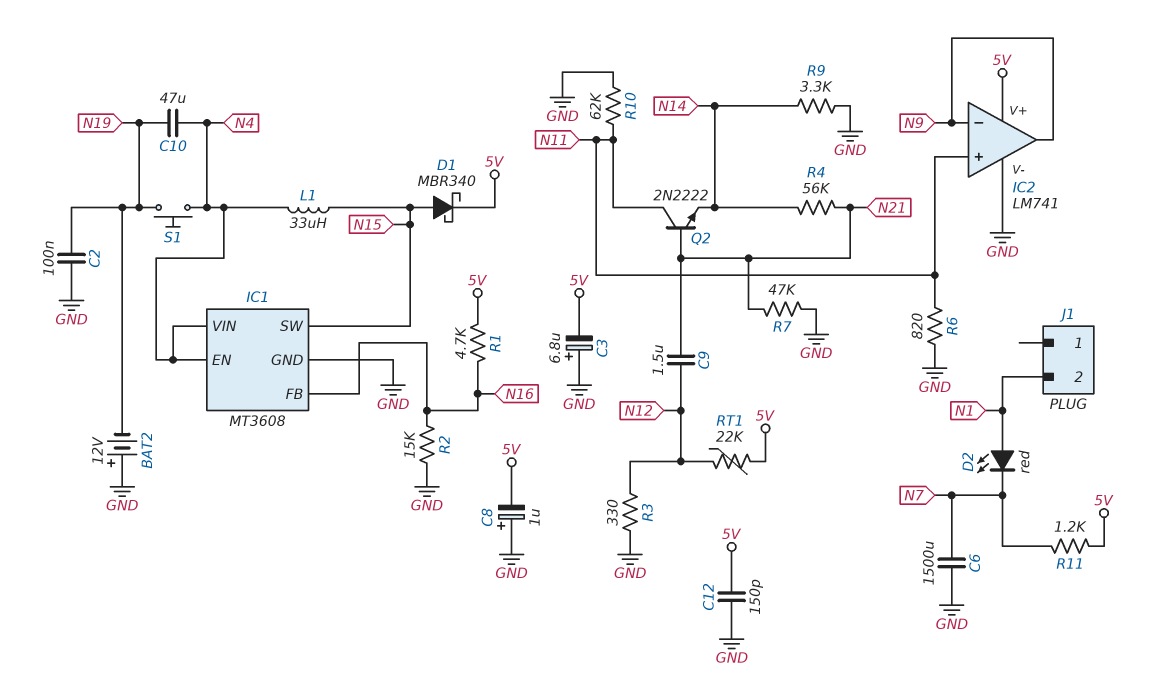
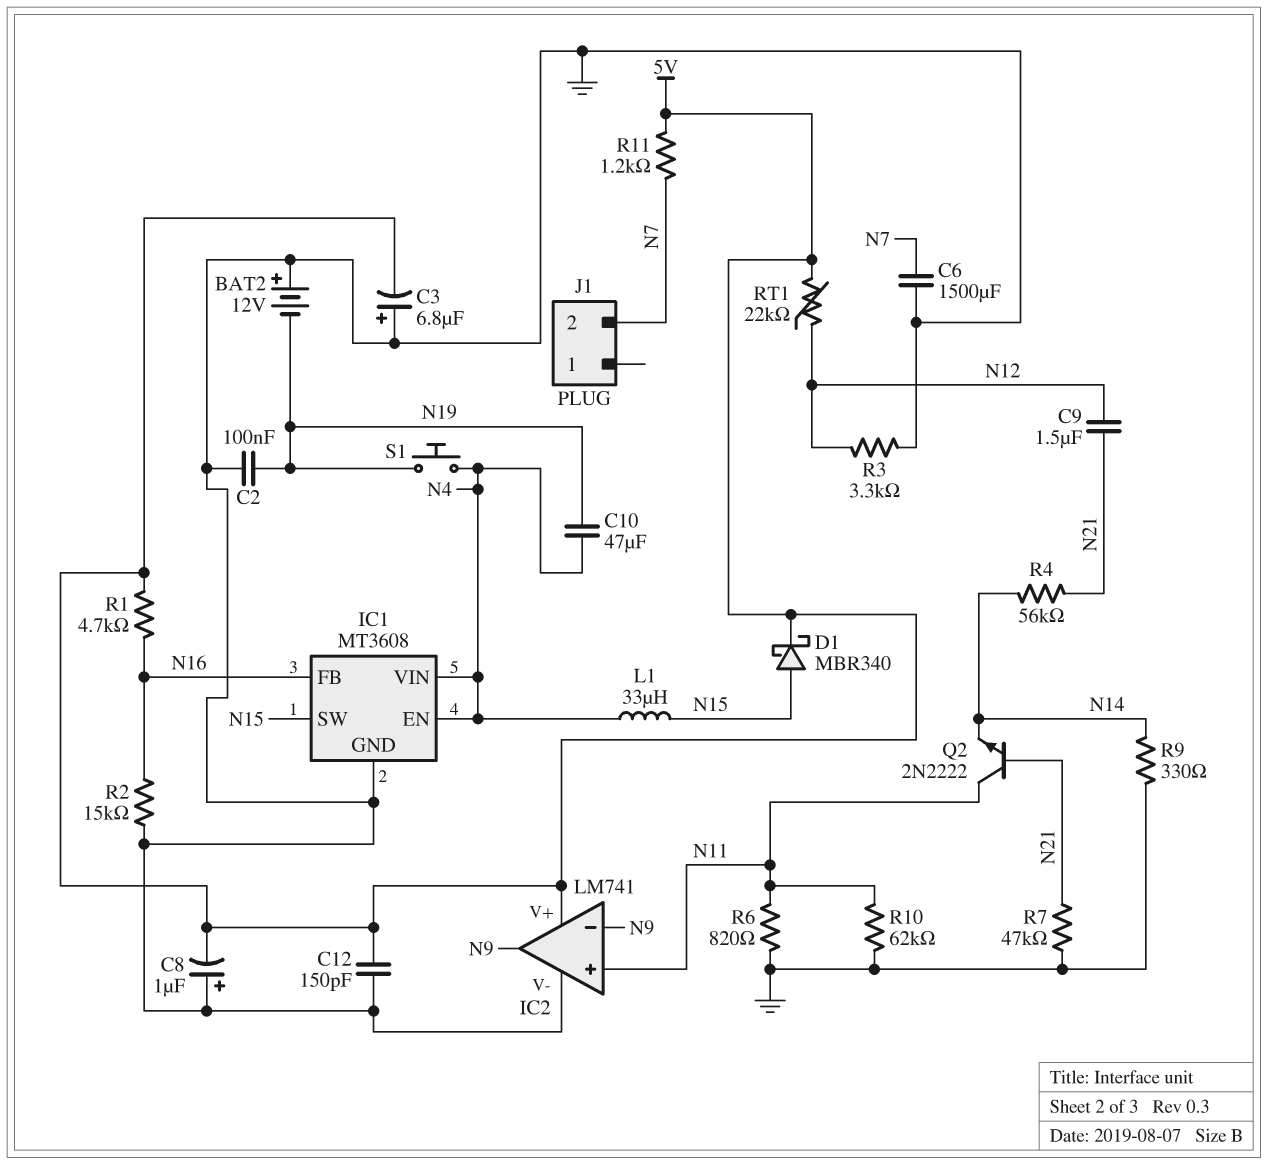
D2: LED red (A N1, K N7) -> none
J1 pin 2: N1 -> N7
R3: 330 (GND, N12) -> 3.3k (GND, N12)
R9: 3.3k (GND, N14) -> 330 (GND, N14)

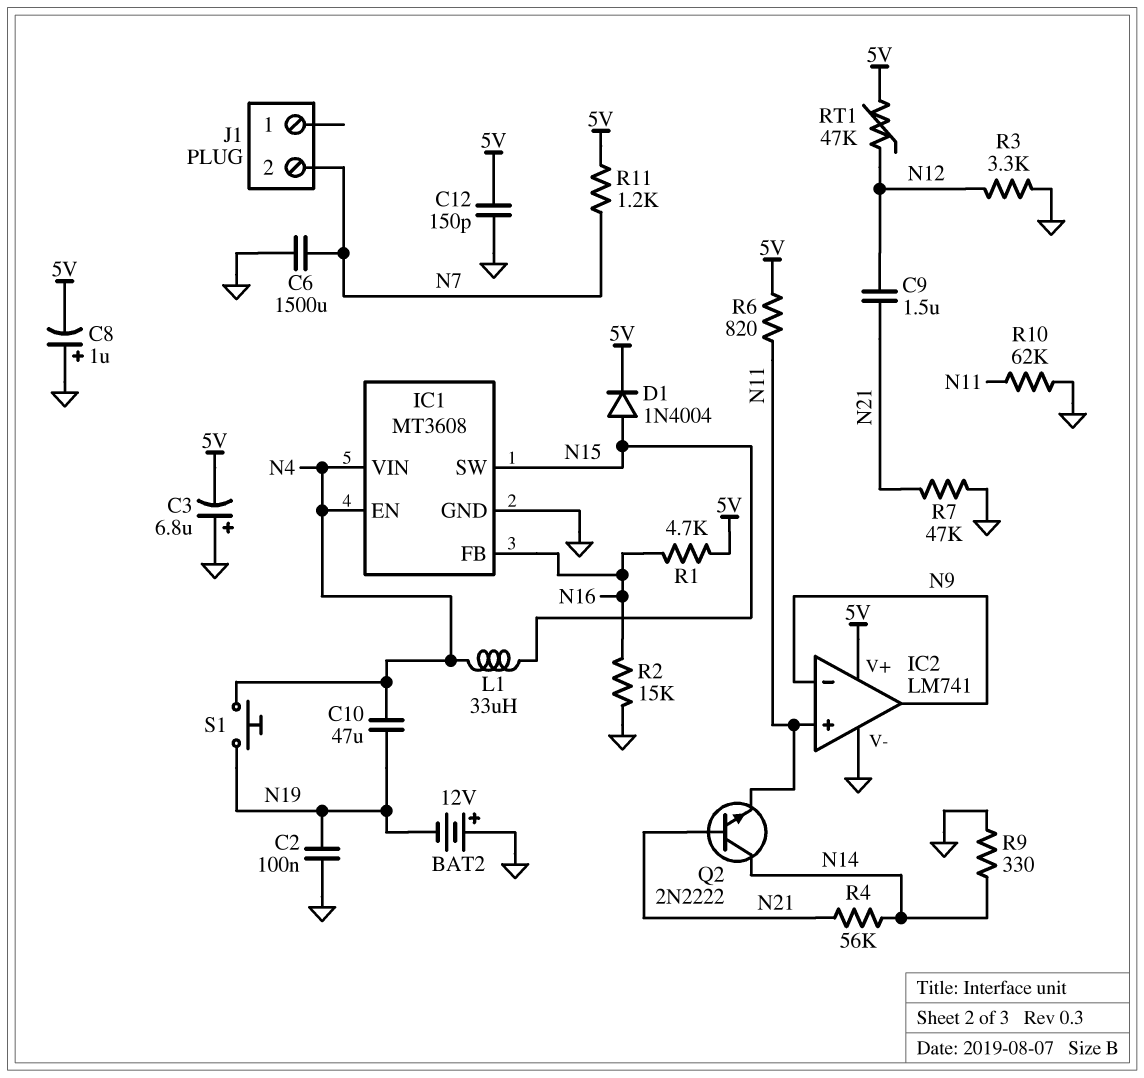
D1: schottky MBR340 (A N15, K 5V) -> diode 1N4004 (A N15, K 5V)
Q2: NPN 2N2222 (B N21, C N11, E N14) -> NPN 2N2222 (B N21, C N14, E N11)
R6: 820 (GND, N11) -> 820 (5V, N11)
RT1: 22k (5V, N12) -> 47k (5V, N12)

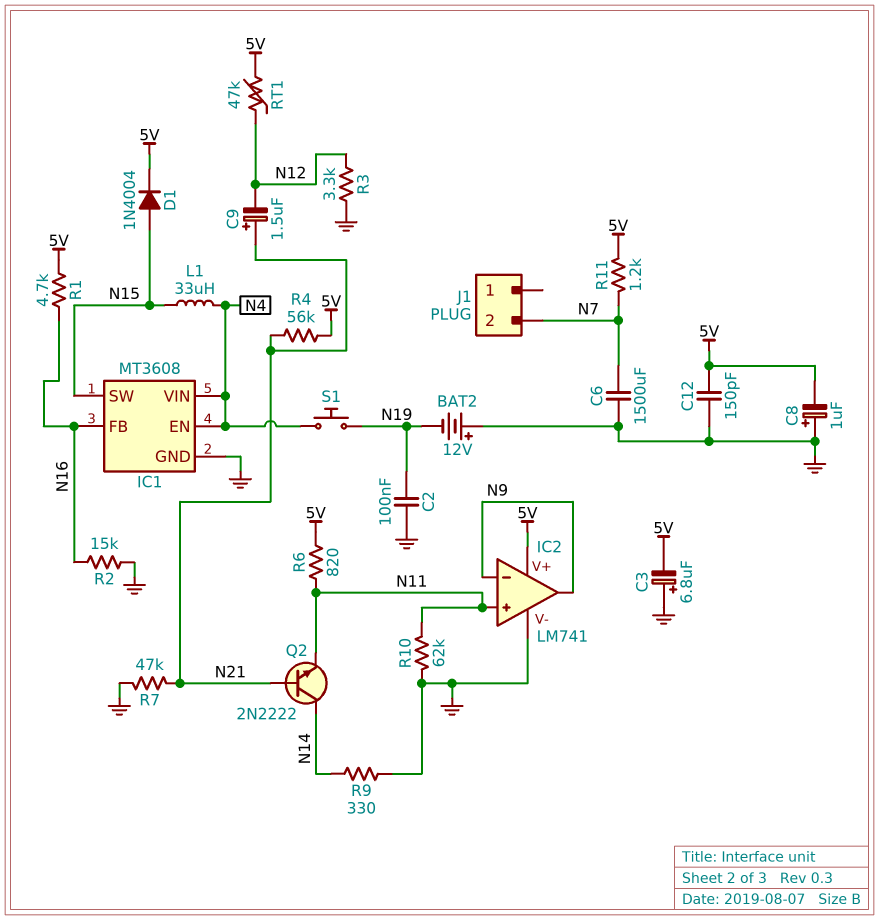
C9: 1.5uF (N12, N21) -> 1.5uF (plus N21, minus N12)
C10: 47uF (N4, N19) -> none
R4: 56k (N14, N21) -> 56k (5V, N21)

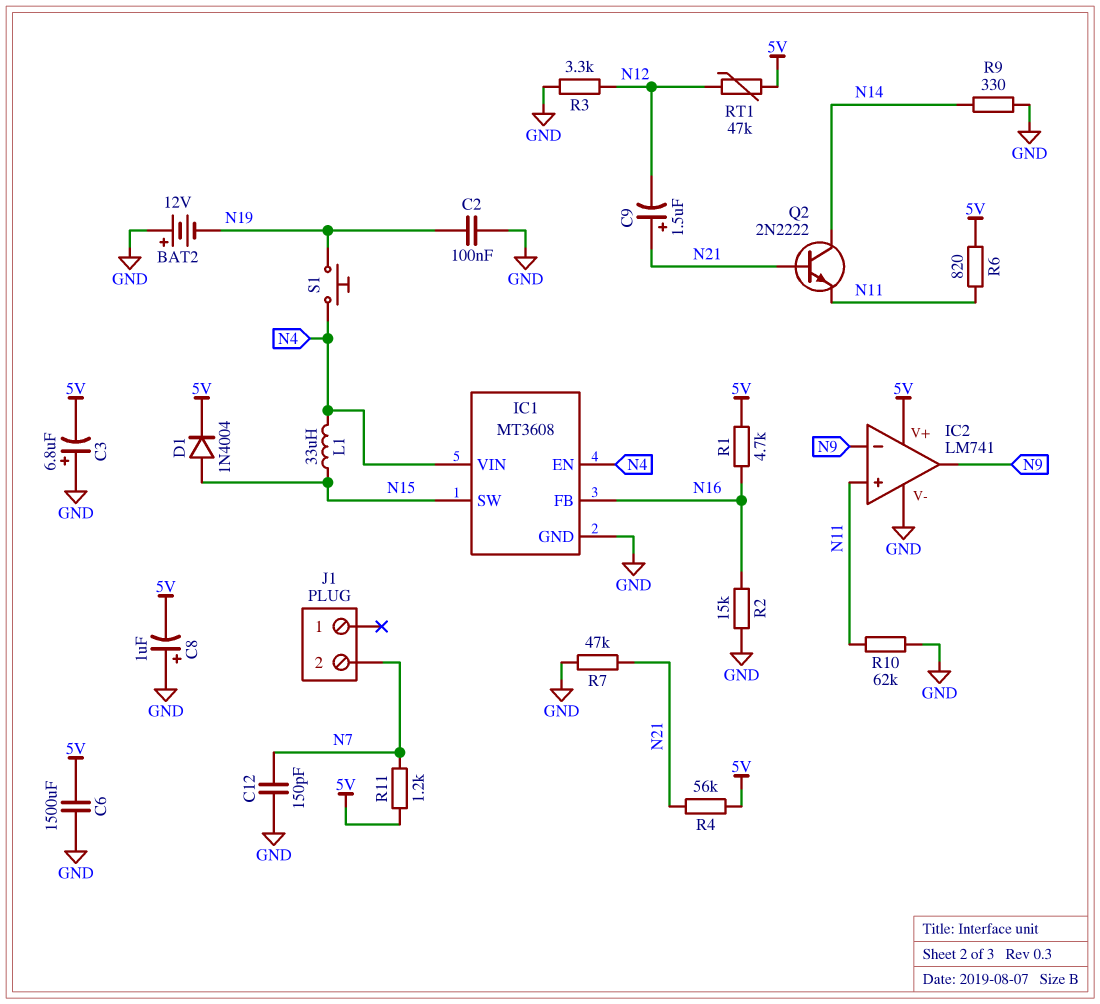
C6: 1500uF (GND, N7) -> 1500uF (5V, GND)
C12: 150pF (5V, GND) -> 150pF (GND, N7)

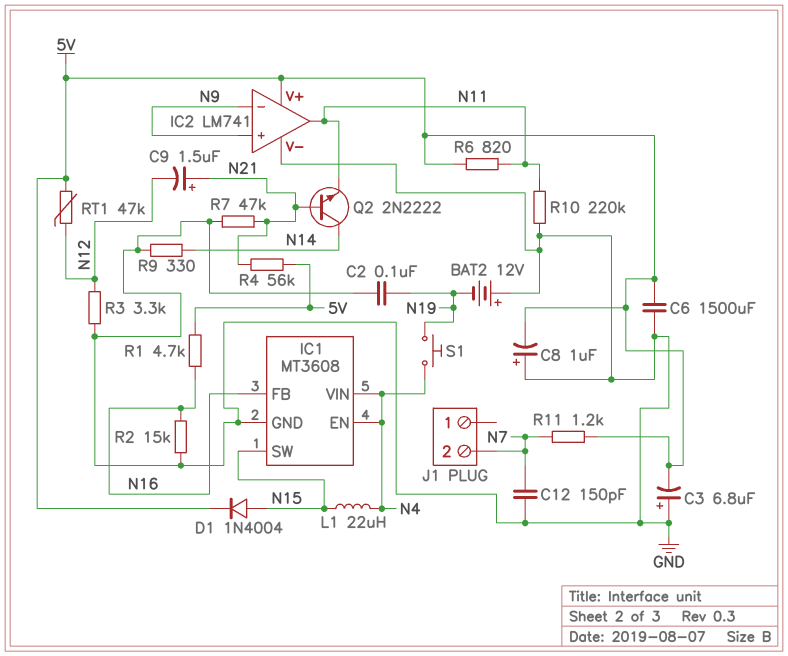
IC2 pin in+: N11 -> N9
IC2 pin out: N9 -> N11
L1: 33uH (N4, N15) -> 22uH (N4, N15)
R10: 62k (GND, N11) -> 220k (GND, N11)

